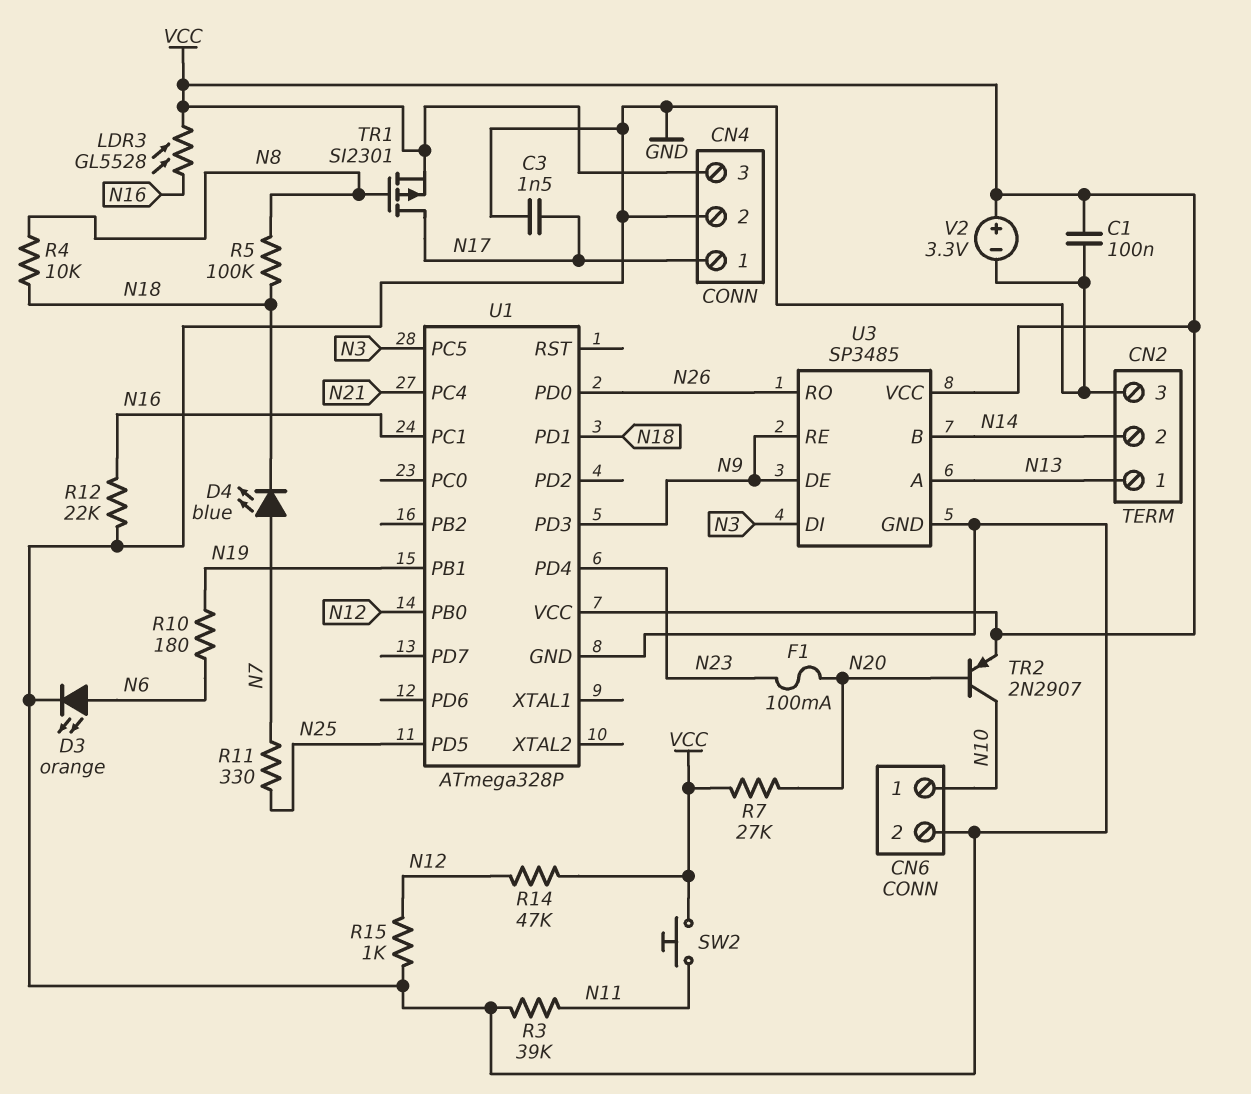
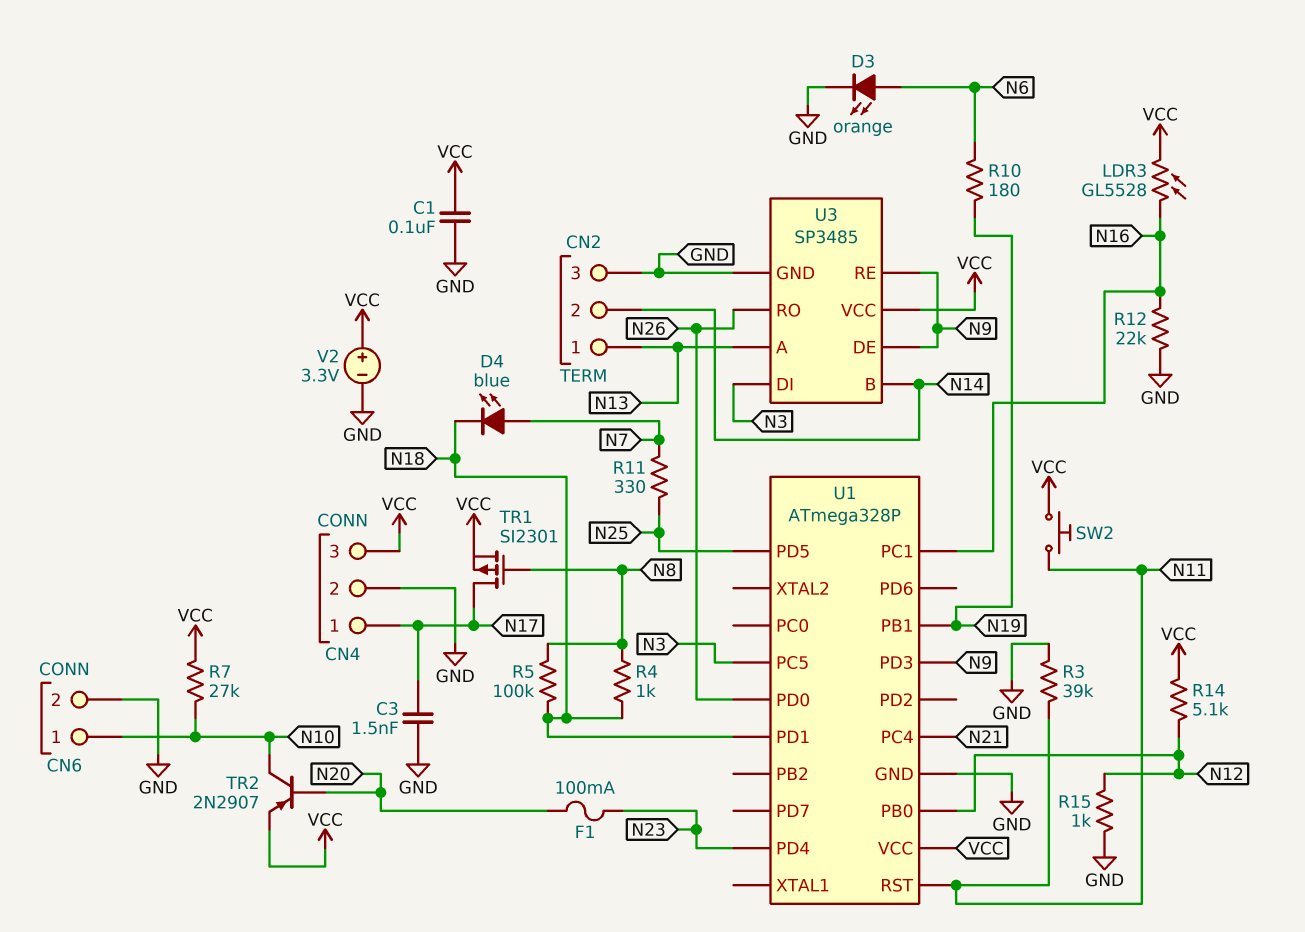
R4: 10k (N8, N18) -> 1k (N8, N18)
R7: 27k (N20, VCC) -> 27k (N10, VCC)
R14: 47k (N12, VCC) -> 5.1k (N12, VCC)
U1 pin RST: none -> N11

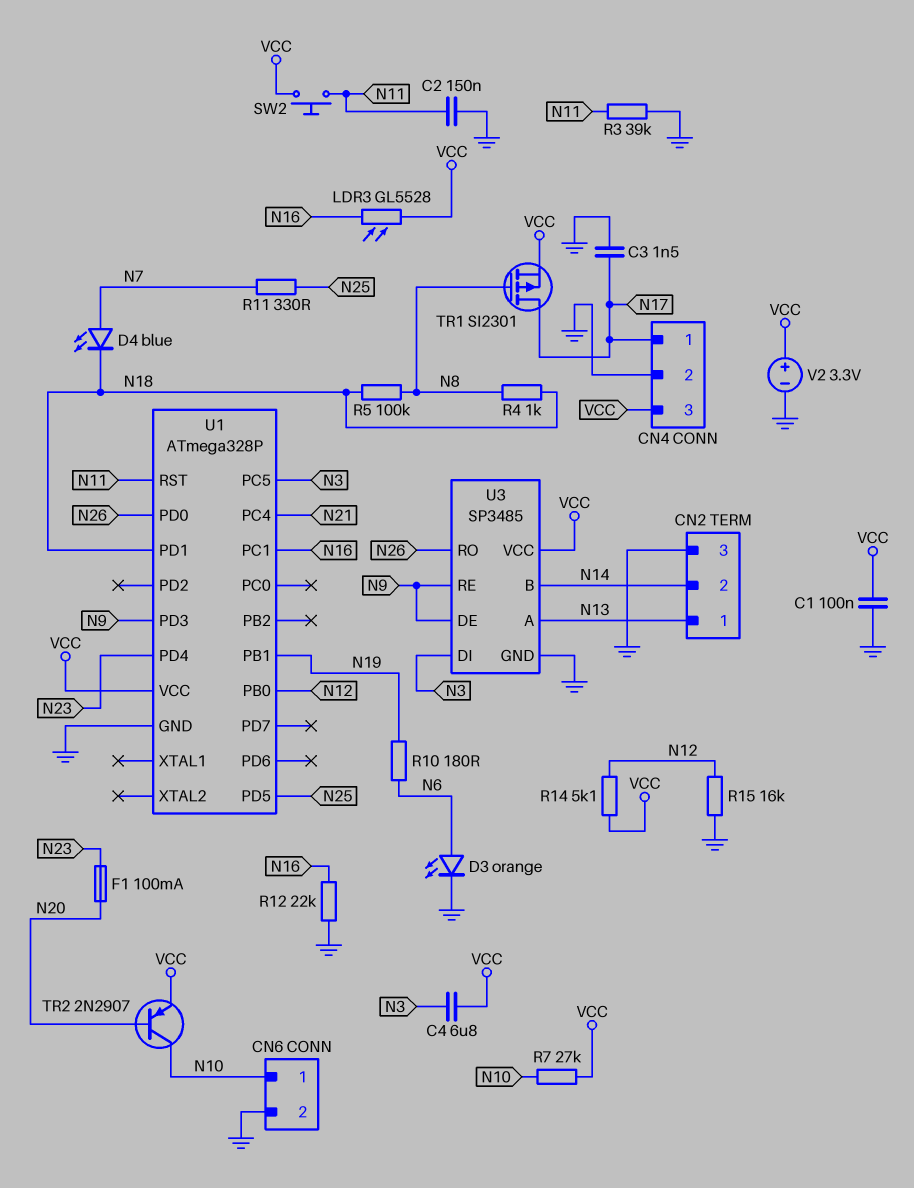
C2: none -> 150nF (GND, N11)
C4: none -> 6.8uF (N3, VCC)
R15: 1k (GND, N12) -> 16k (GND, N12)

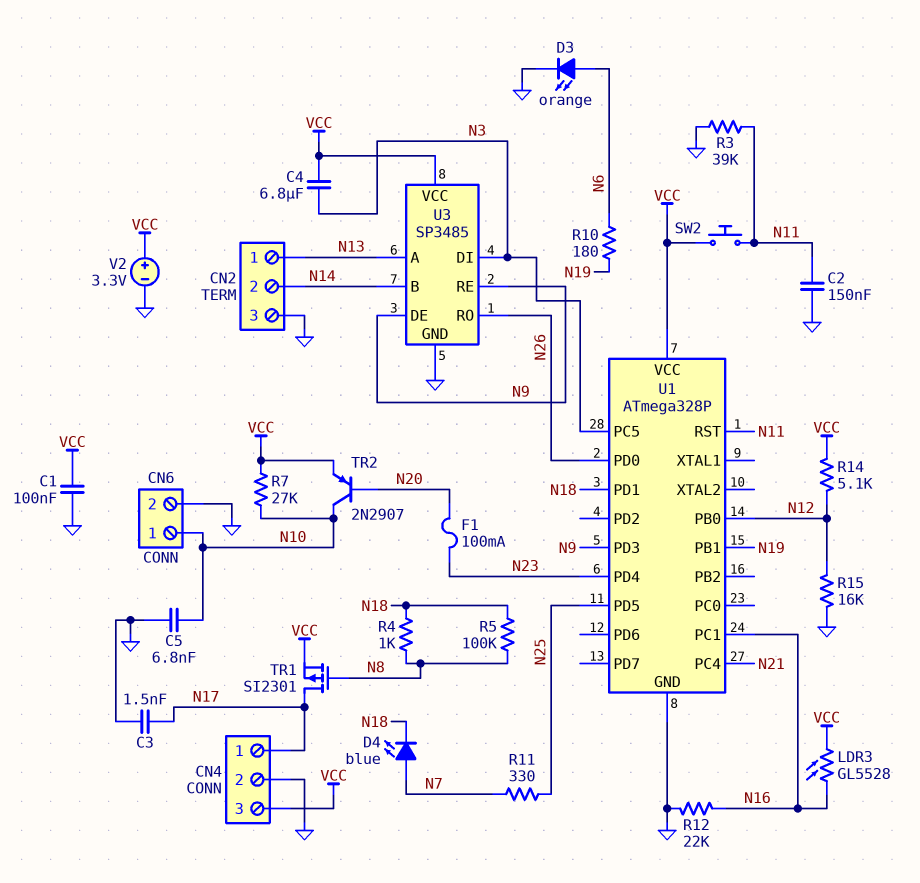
C5: none -> 6.8nF (GND, N10)

